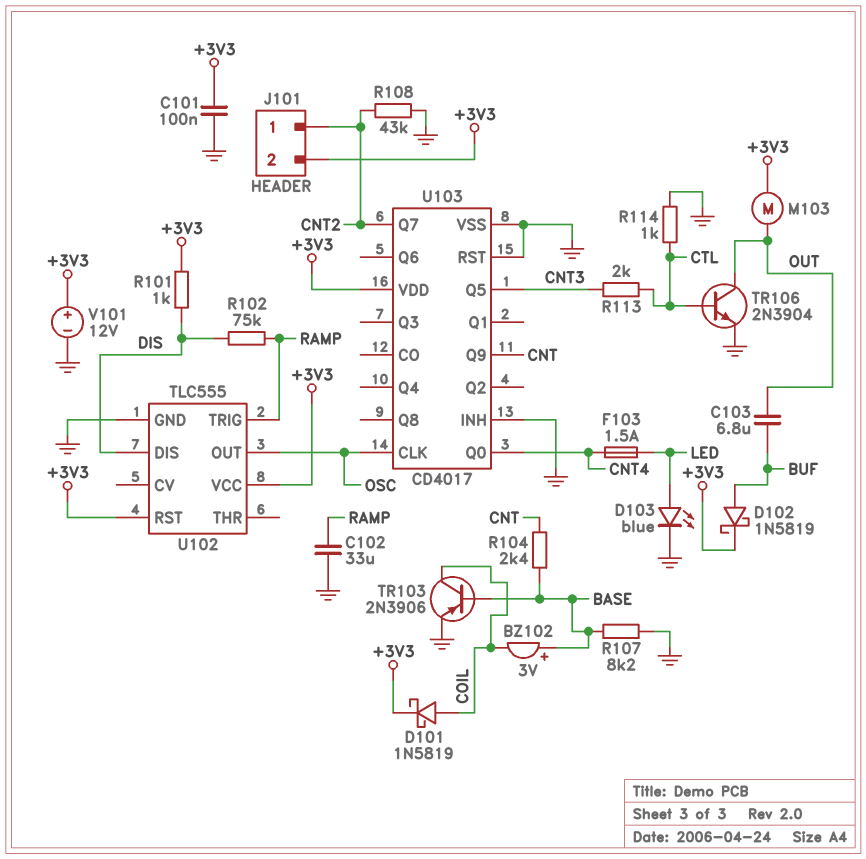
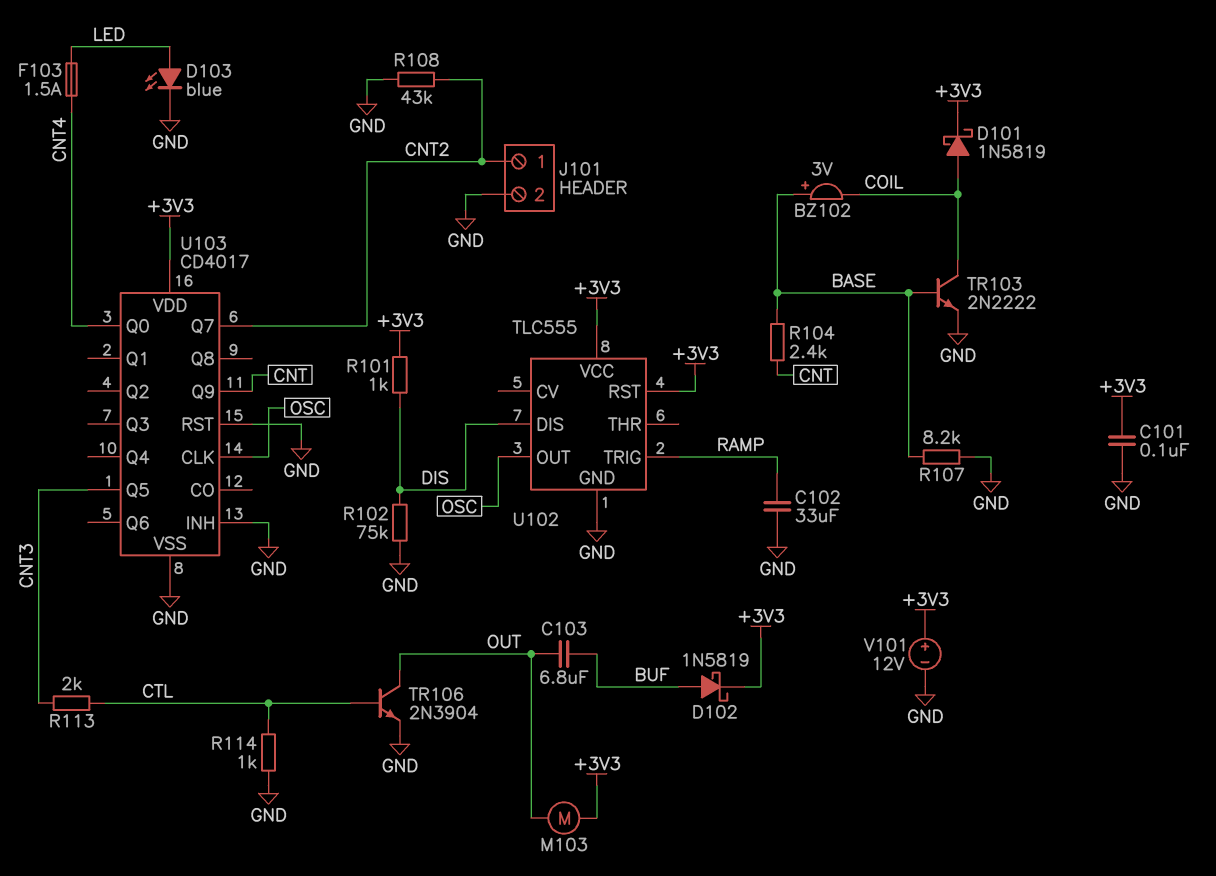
J101 pin 2: +3V3 -> GND
R102: 75k (DIS, RAMP) -> 75k (DIS, GND)
TR103: PNP 2N3906 (B BASE, C COIL, E GND) -> NPN 2N2222 (B BASE, C COIL, E GND)

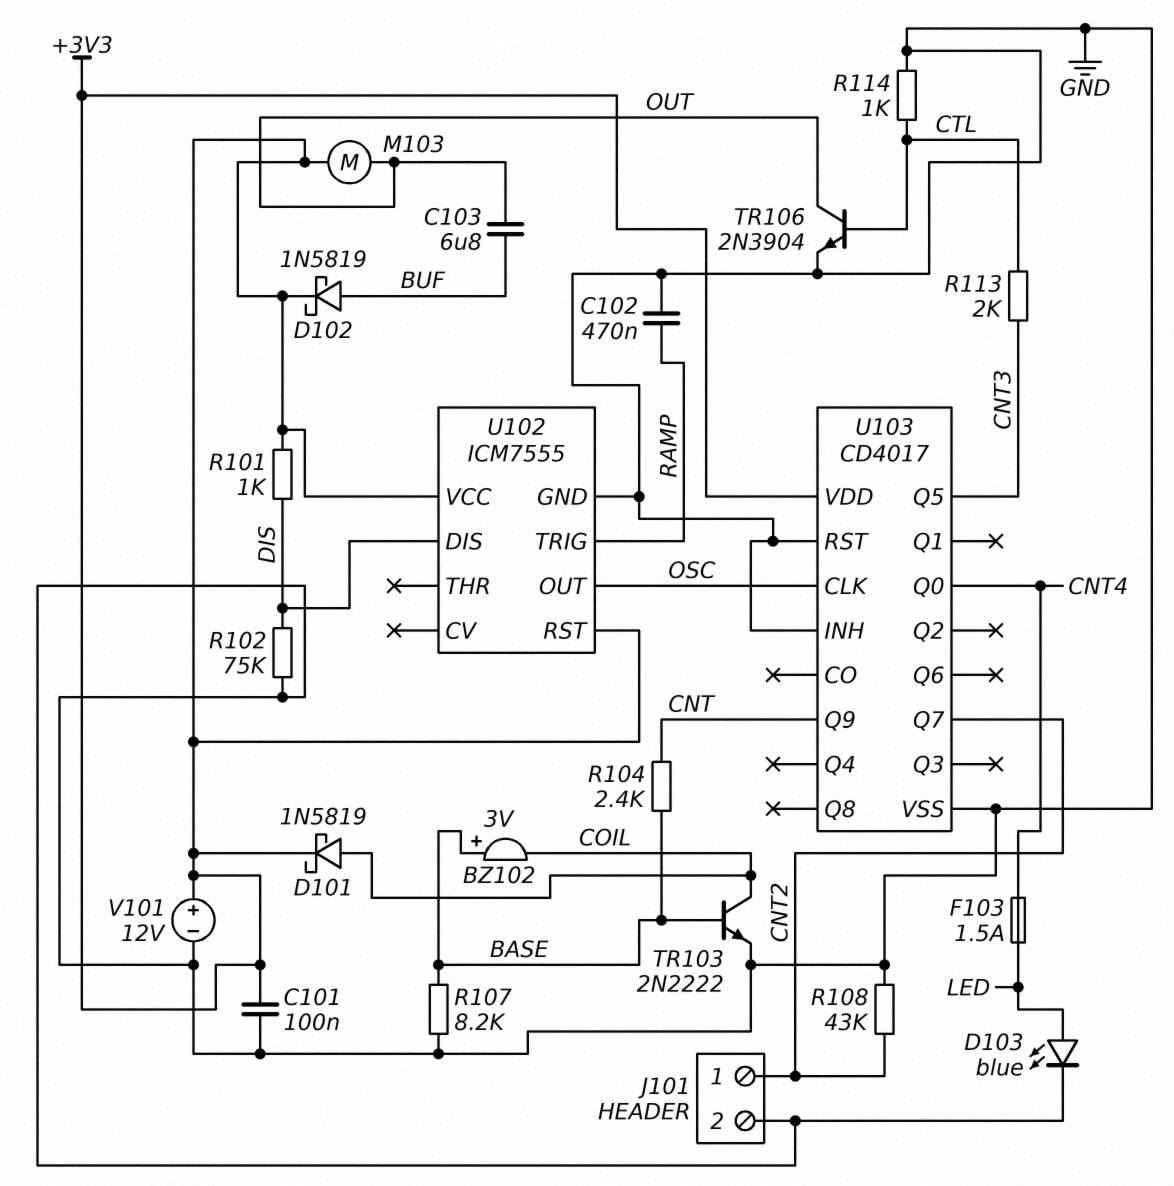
C102: 33uF (GND, RAMP) -> 470nF (GND, RAMP)
U102: TLC555 -> ICM7555

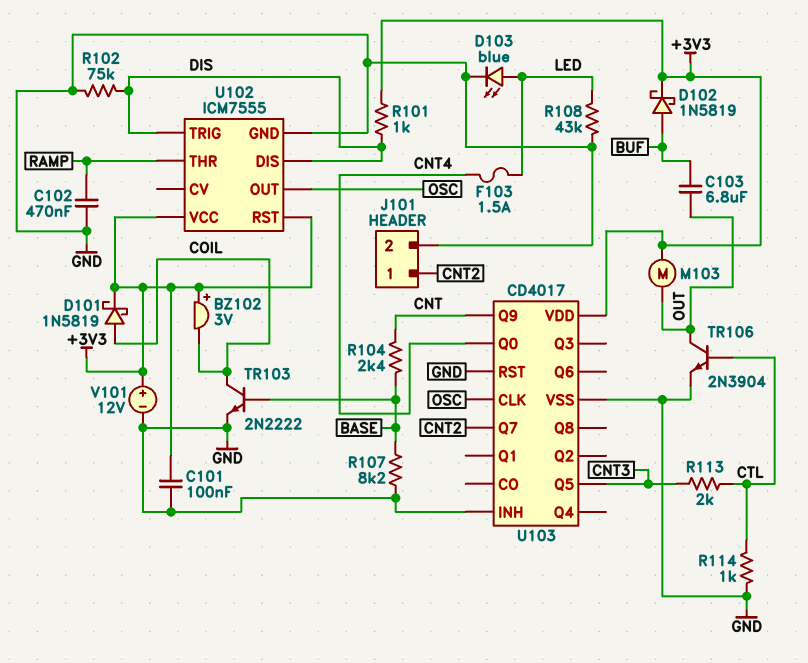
BZ102: buzzer 3V (plus BASE, minus COIL) -> buzzer 3V (plus +3V3, minus COIL)
R108: 43k (CNT2, GND) -> 43k (GND, LED)
U102 pin THR: none -> RAMP
U102 pin TRIG: RAMP -> DIS

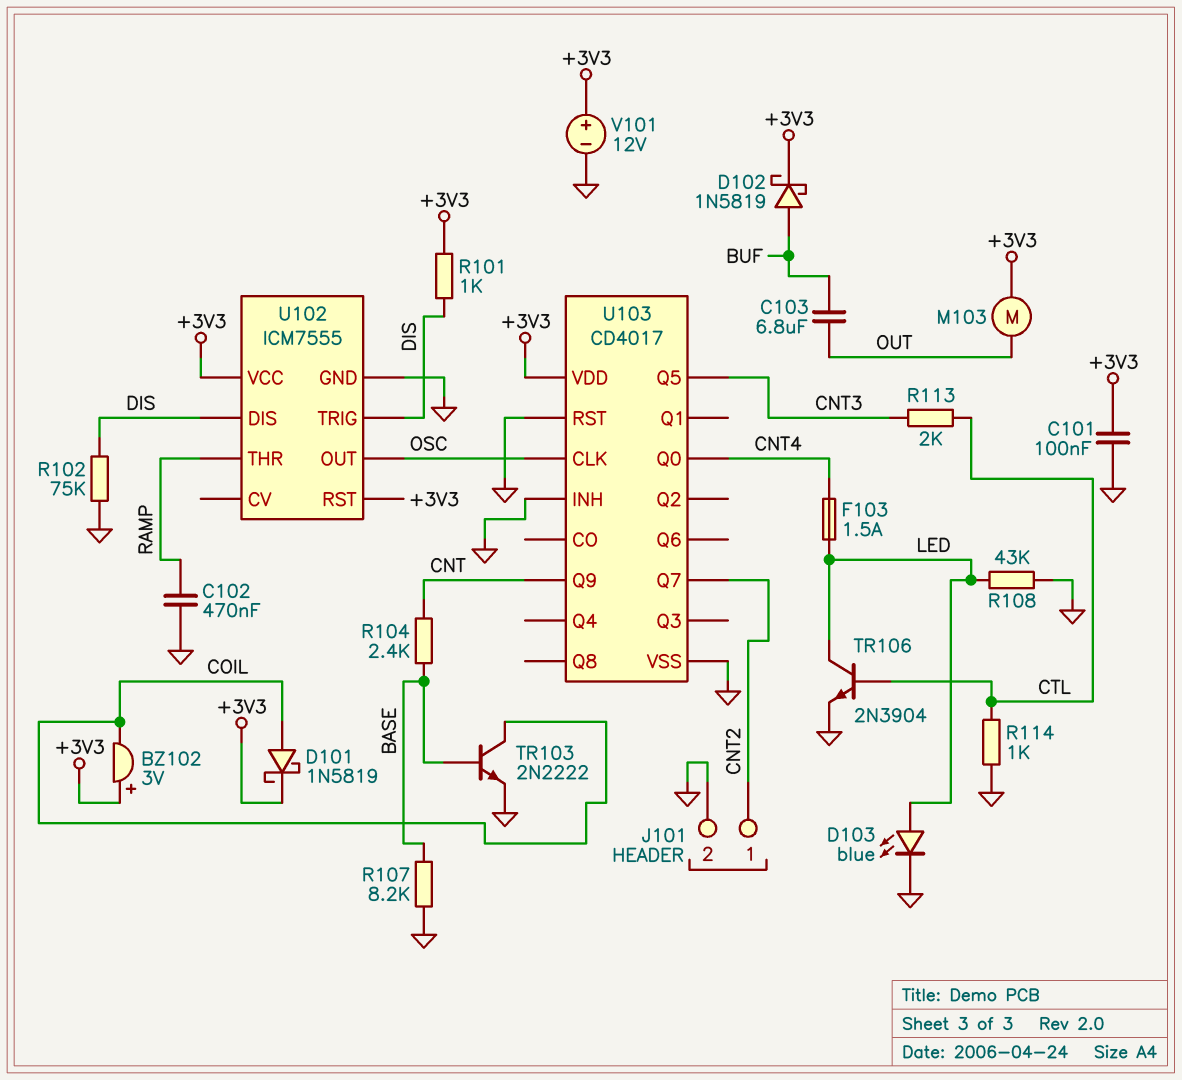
TR106: NPN 2N3904 (B CTL, C OUT, E GND) -> NPN 2N3904 (B CTL, C LED, E GND)

